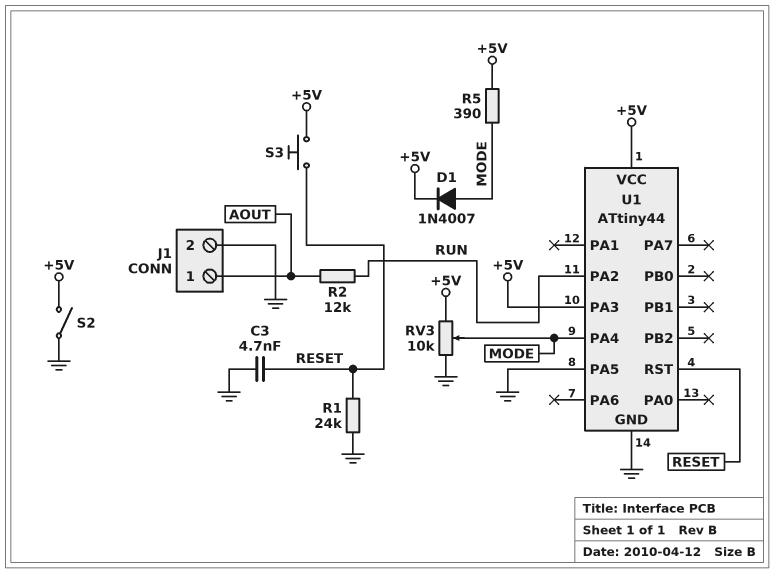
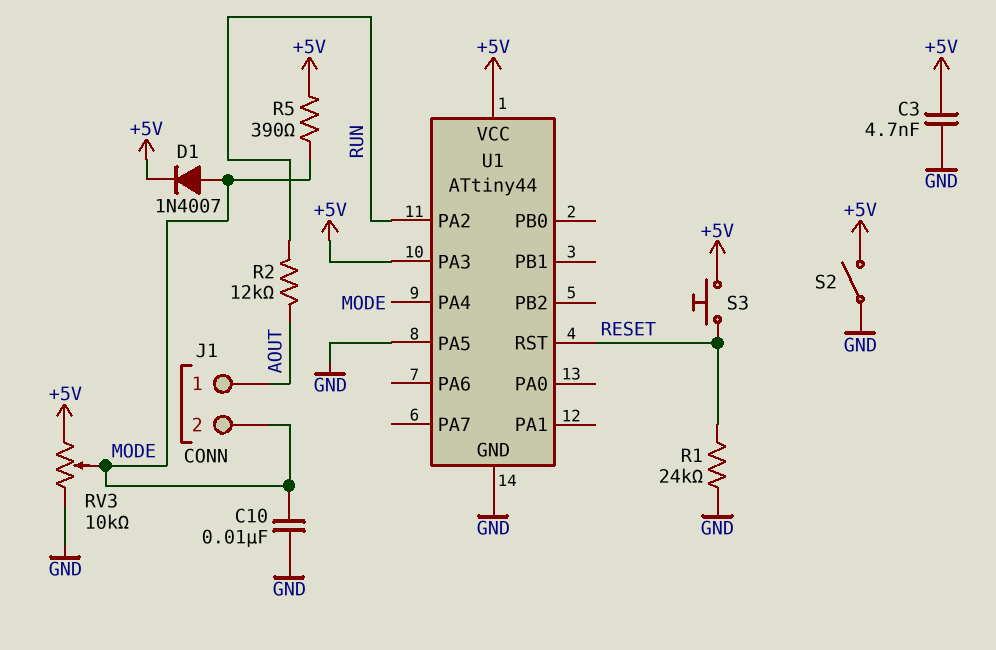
C3: 4.7nF (GND, RESET) -> 4.7nF (+5V, GND)
C10: none -> 10nF (GND, MODE)
J1 pin 2: GND -> MODE

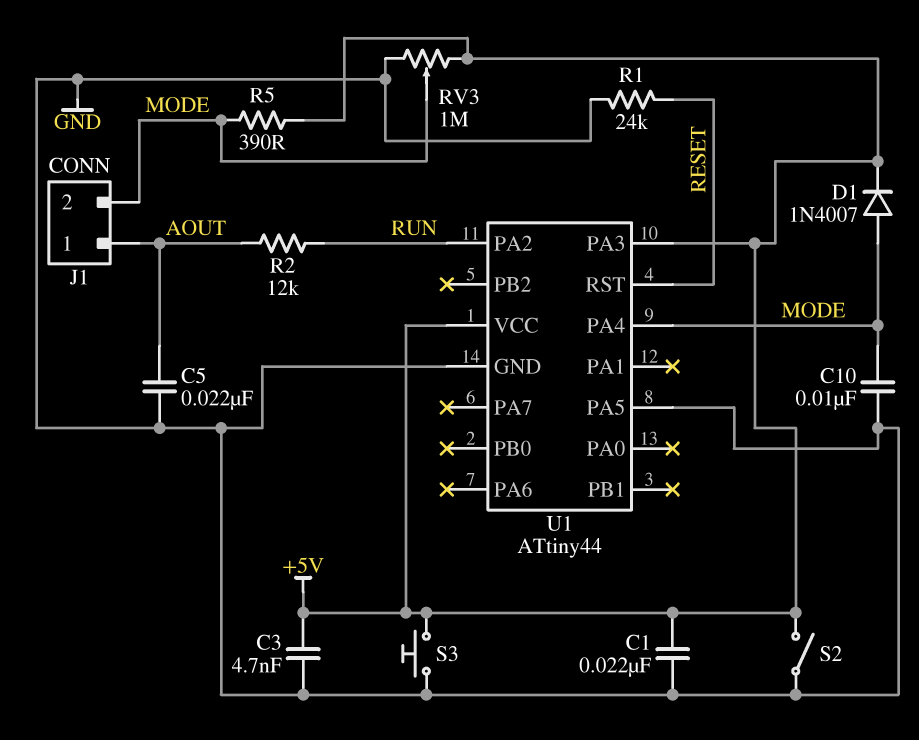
C1: none -> 22nF (+5V, GND)
C5: none -> 22nF (AOUT, GND)
RV3: 10k (+5V, GND, wiper MODE) -> 1M (+5V, GND, wiper MODE)
S3: button (+5V, RESET) -> button (+5V, GND)

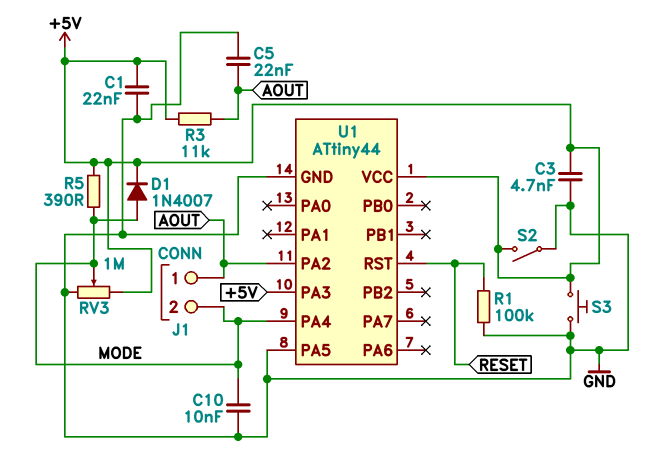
R1: 24k (GND, RESET) -> 100k (GND, RESET)
R2: 12k (AOUT, RUN) -> none
R3: none -> 11k (+5V, AOUT)
U1 pin PA2: RUN -> AOUT

